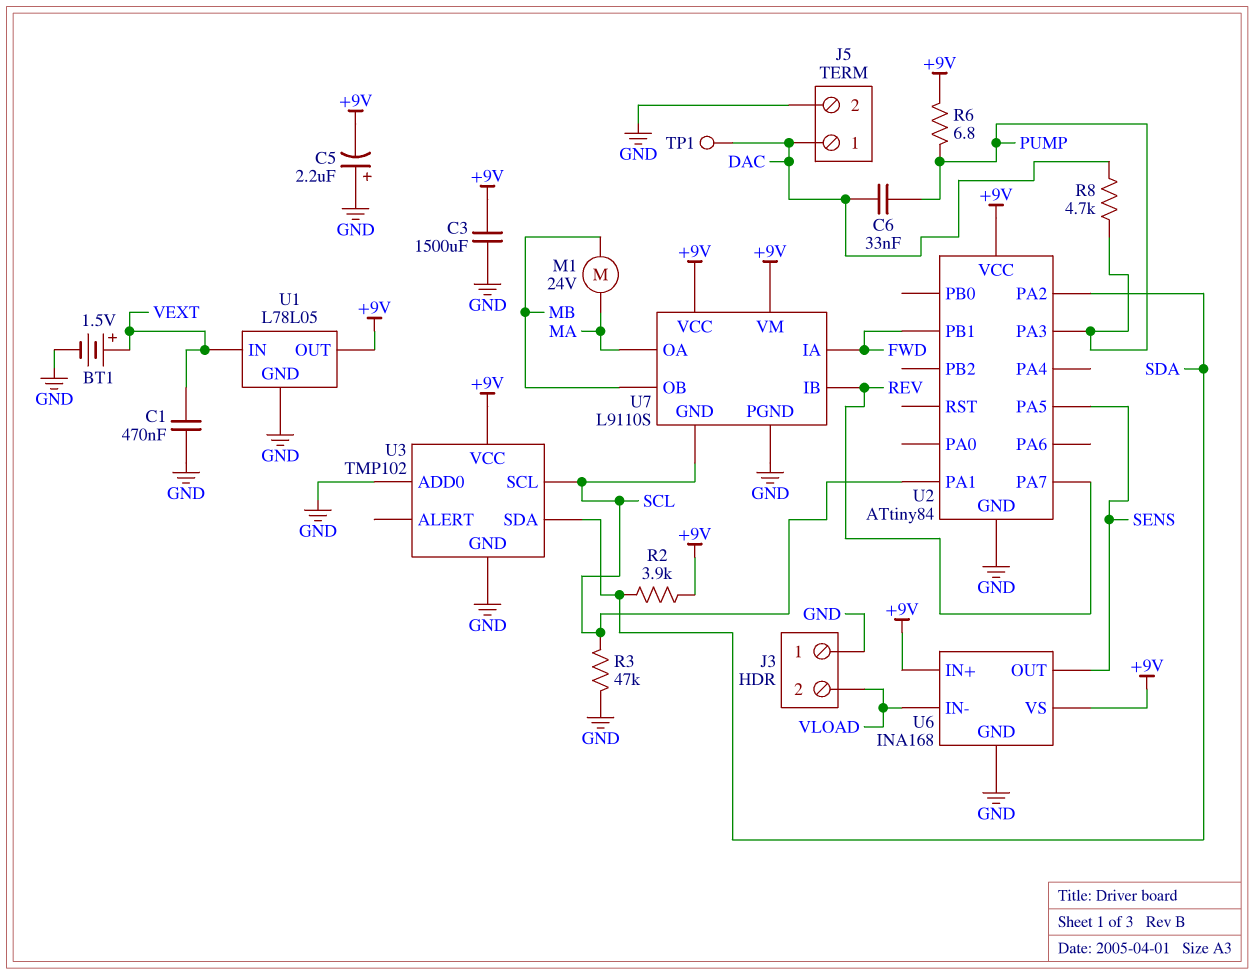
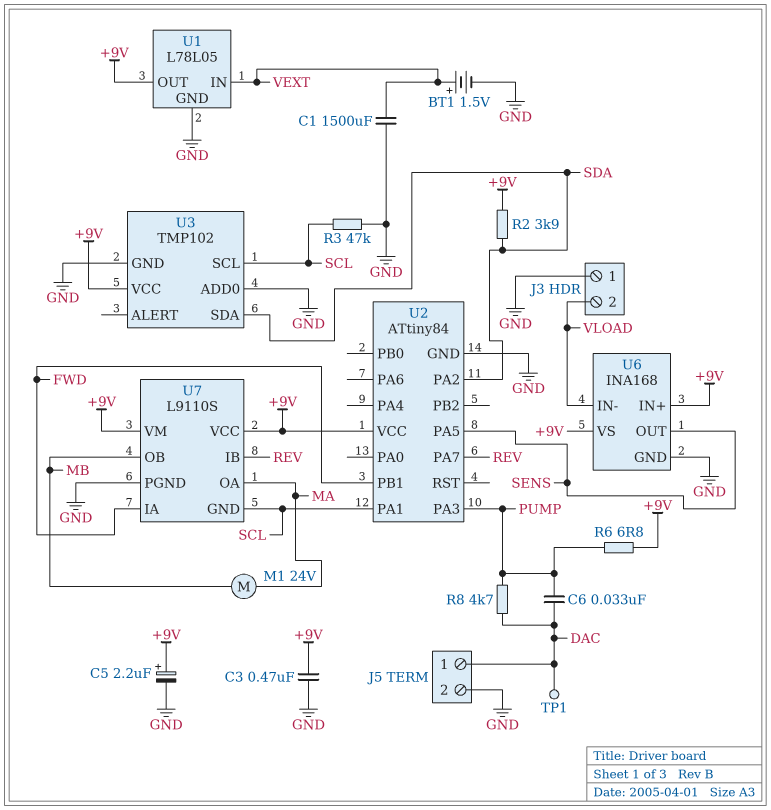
C1: 470nF (GND, VEXT) -> 1500uF (GND, VEXT)
C3: 1500uF (+9V, GND) -> 470nF (+9V, GND)
C5: 2.2uF (plus GND, minus +9V) -> 2.2uF (plus +9V, minus GND)

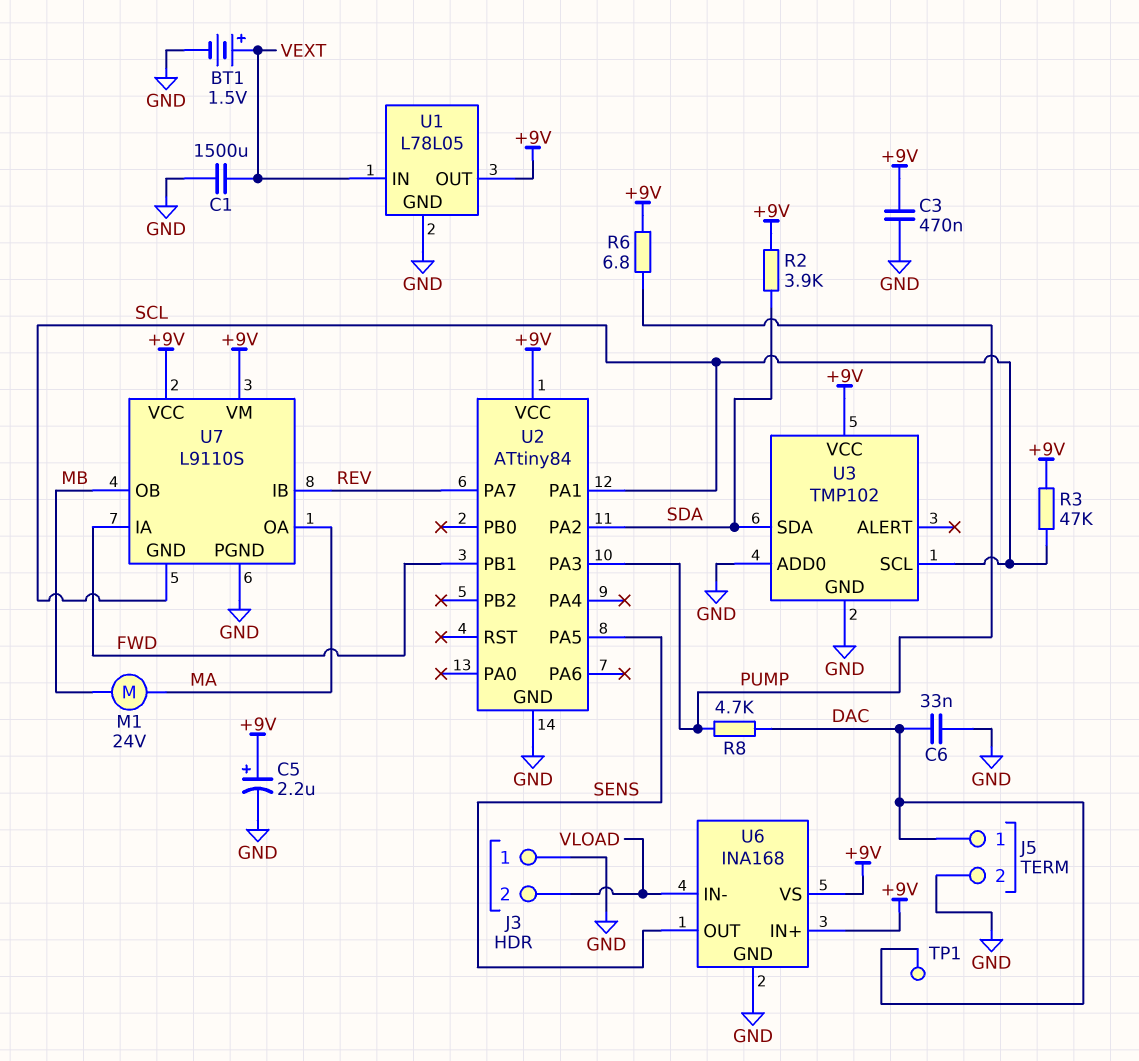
C6: 33nF (DAC, PUMP) -> 33nF (DAC, GND)
R3: 47k (GND, SCL) -> 47k (+9V, SCL)

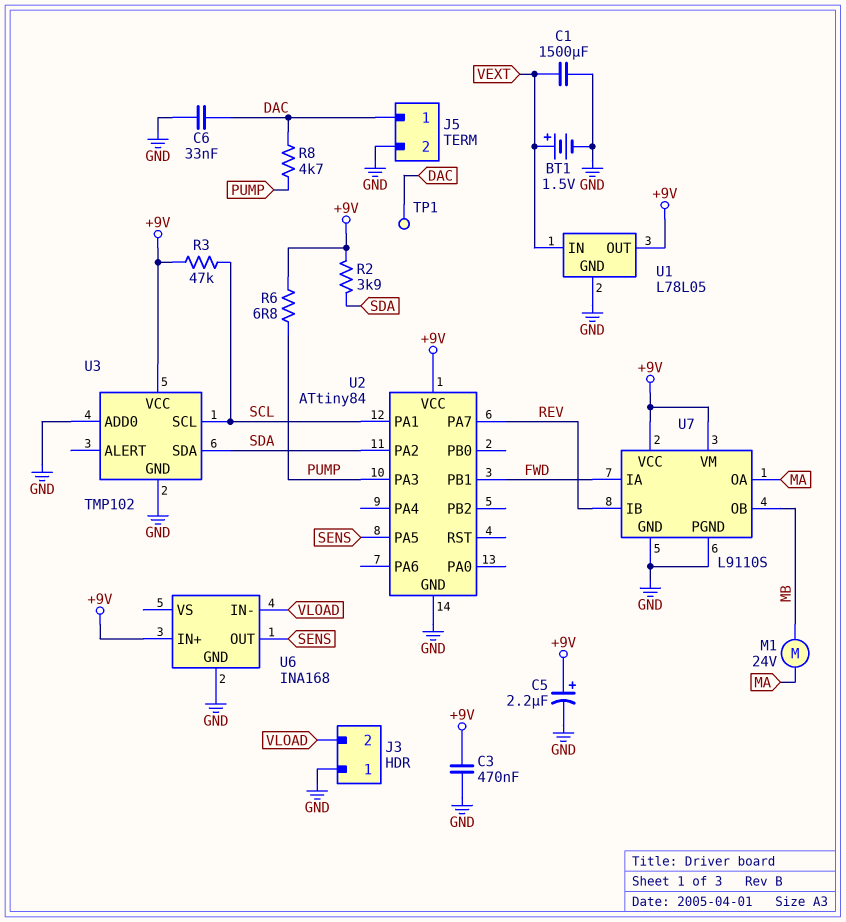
U6 pin VS: +9V -> none
U7 pin GND: SCL -> GND

